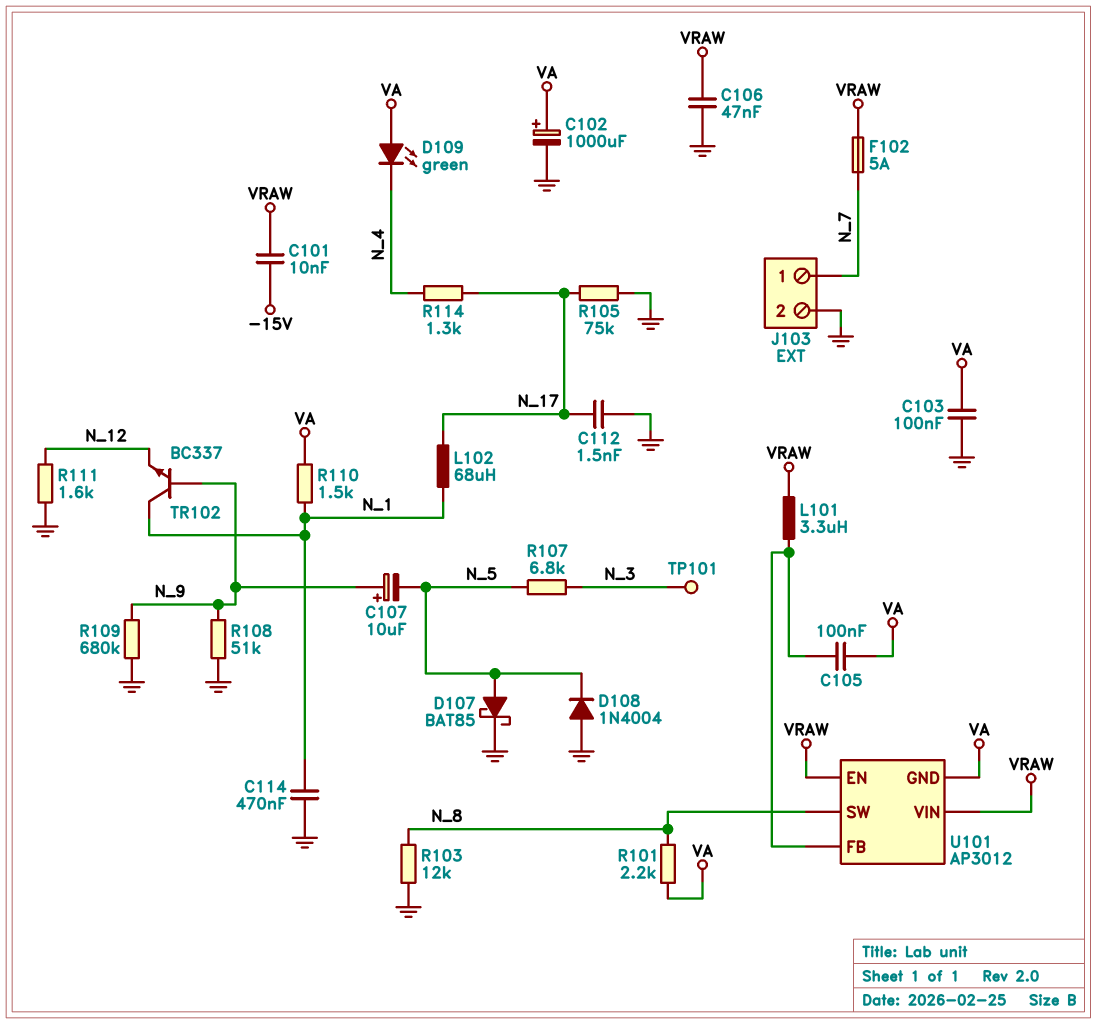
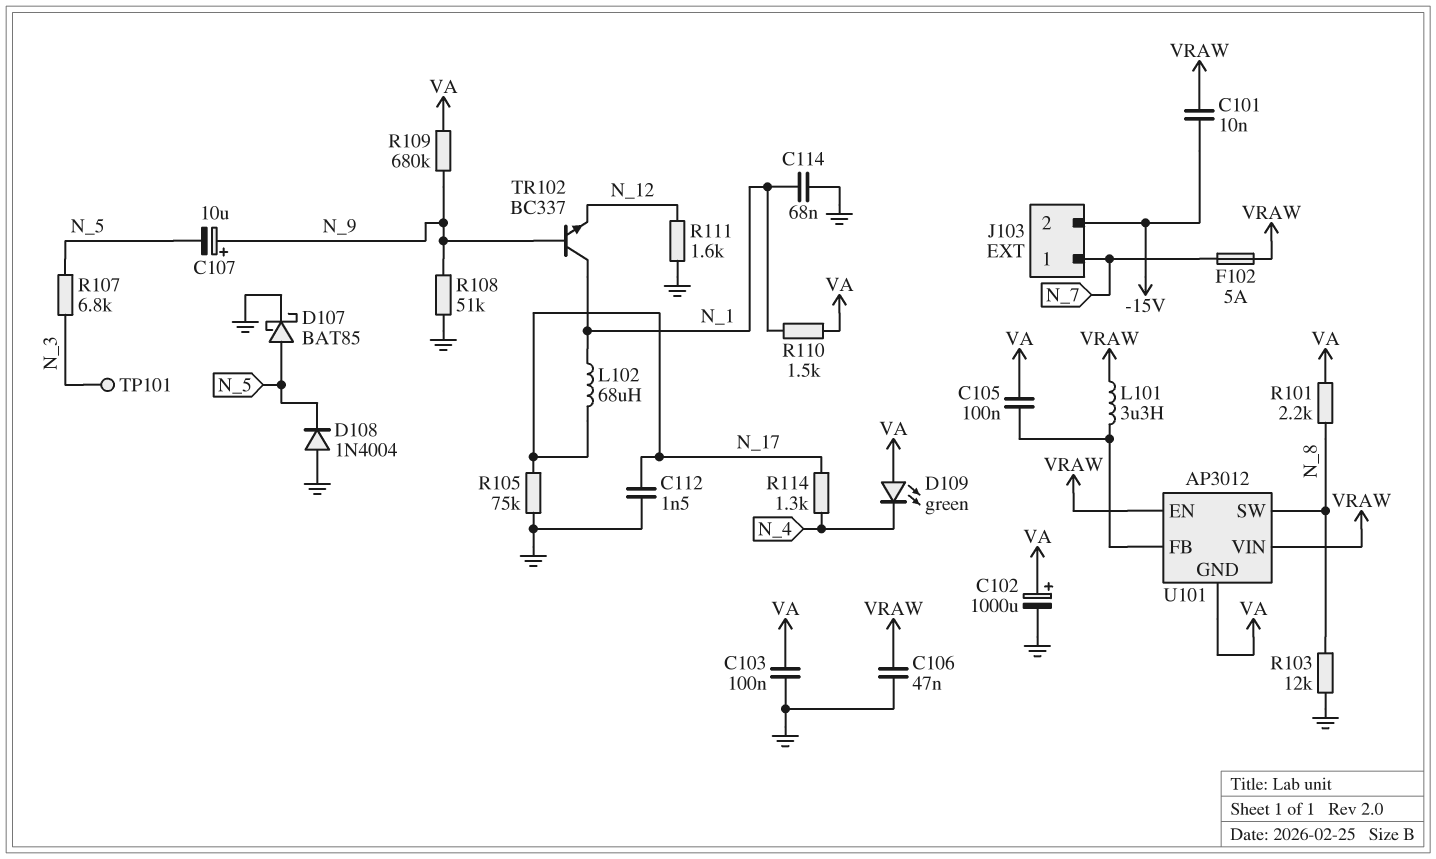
C114: 470nF (GND, N_1) -> 68nF (GND, N_1)
J103 pin 2: GND -> -15V
R109: 680k (GND, N_9) -> 680k (N_9, VA)

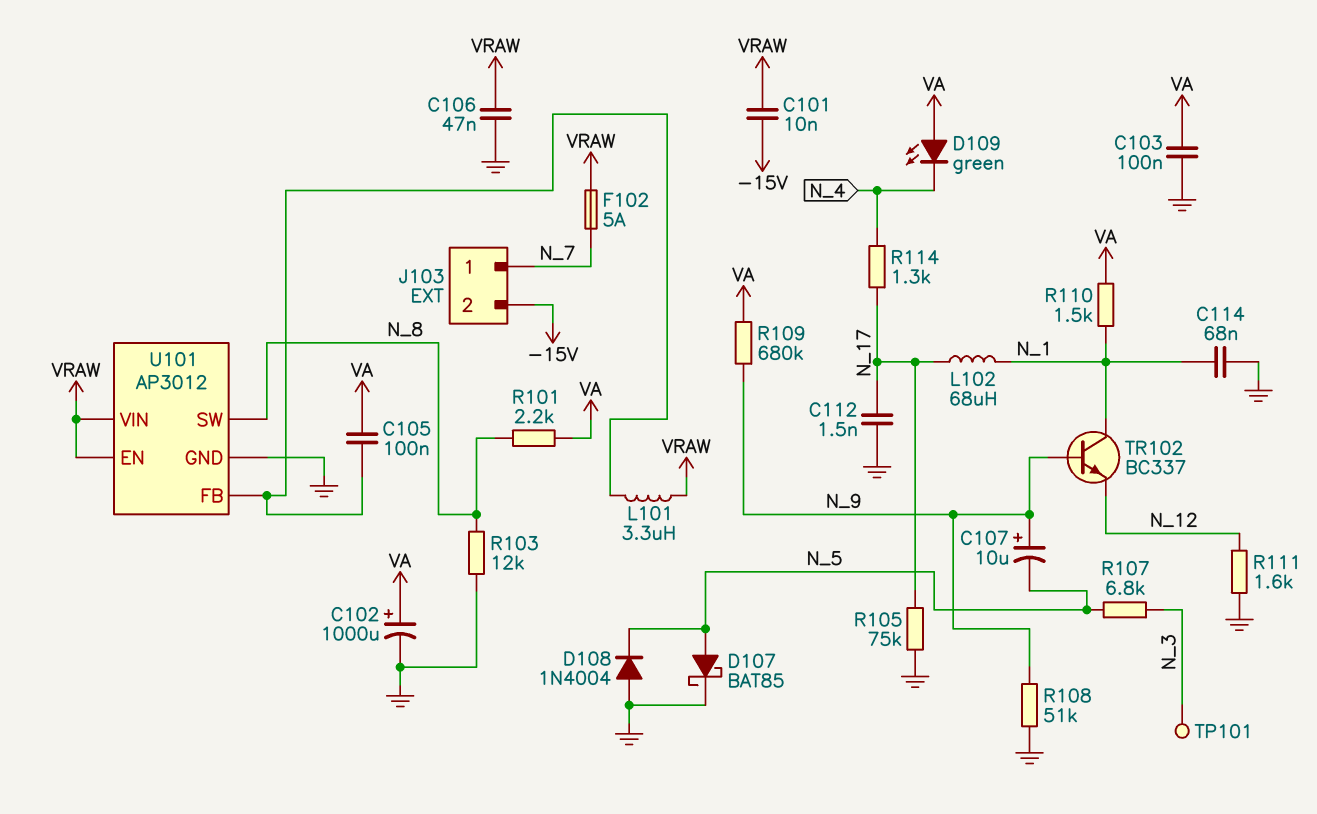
U101 pin GND: VA -> GND

